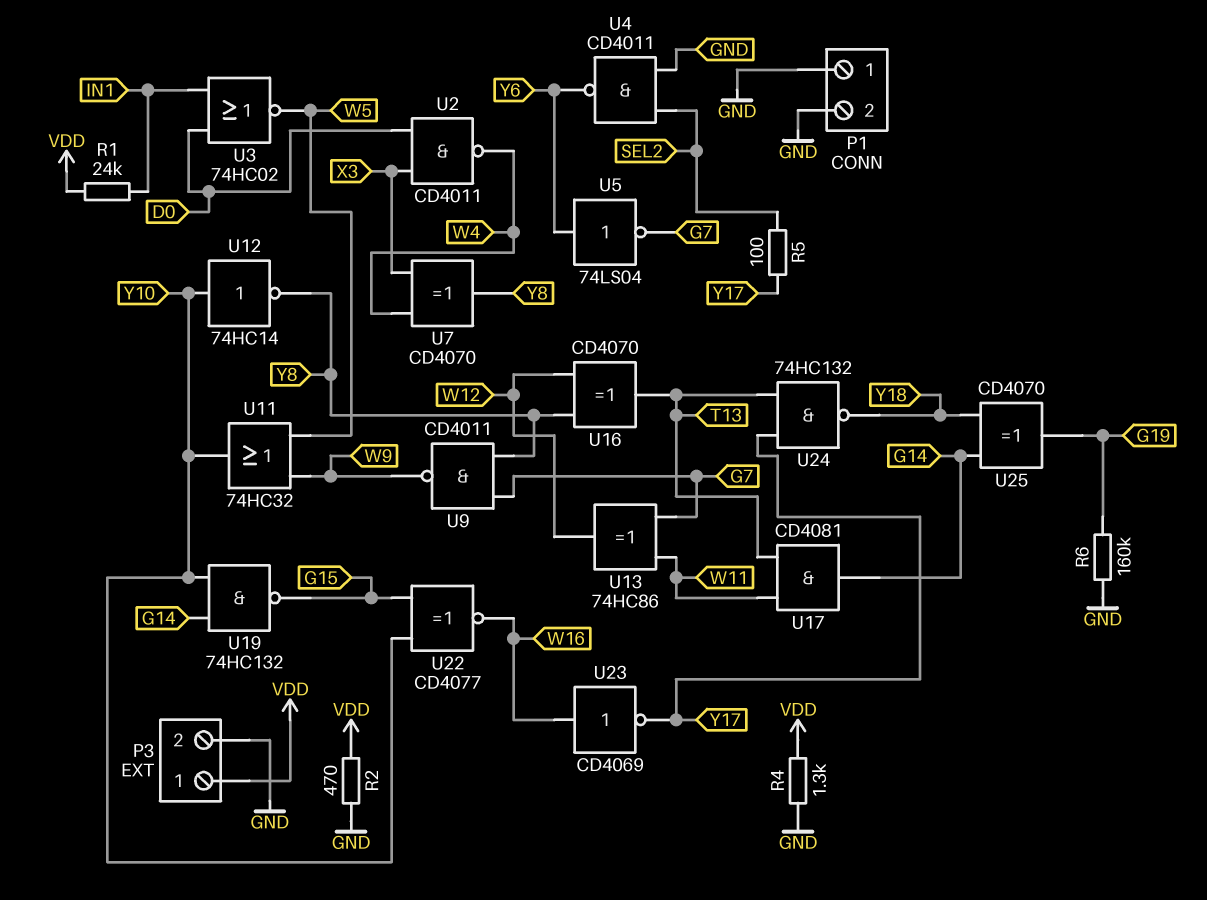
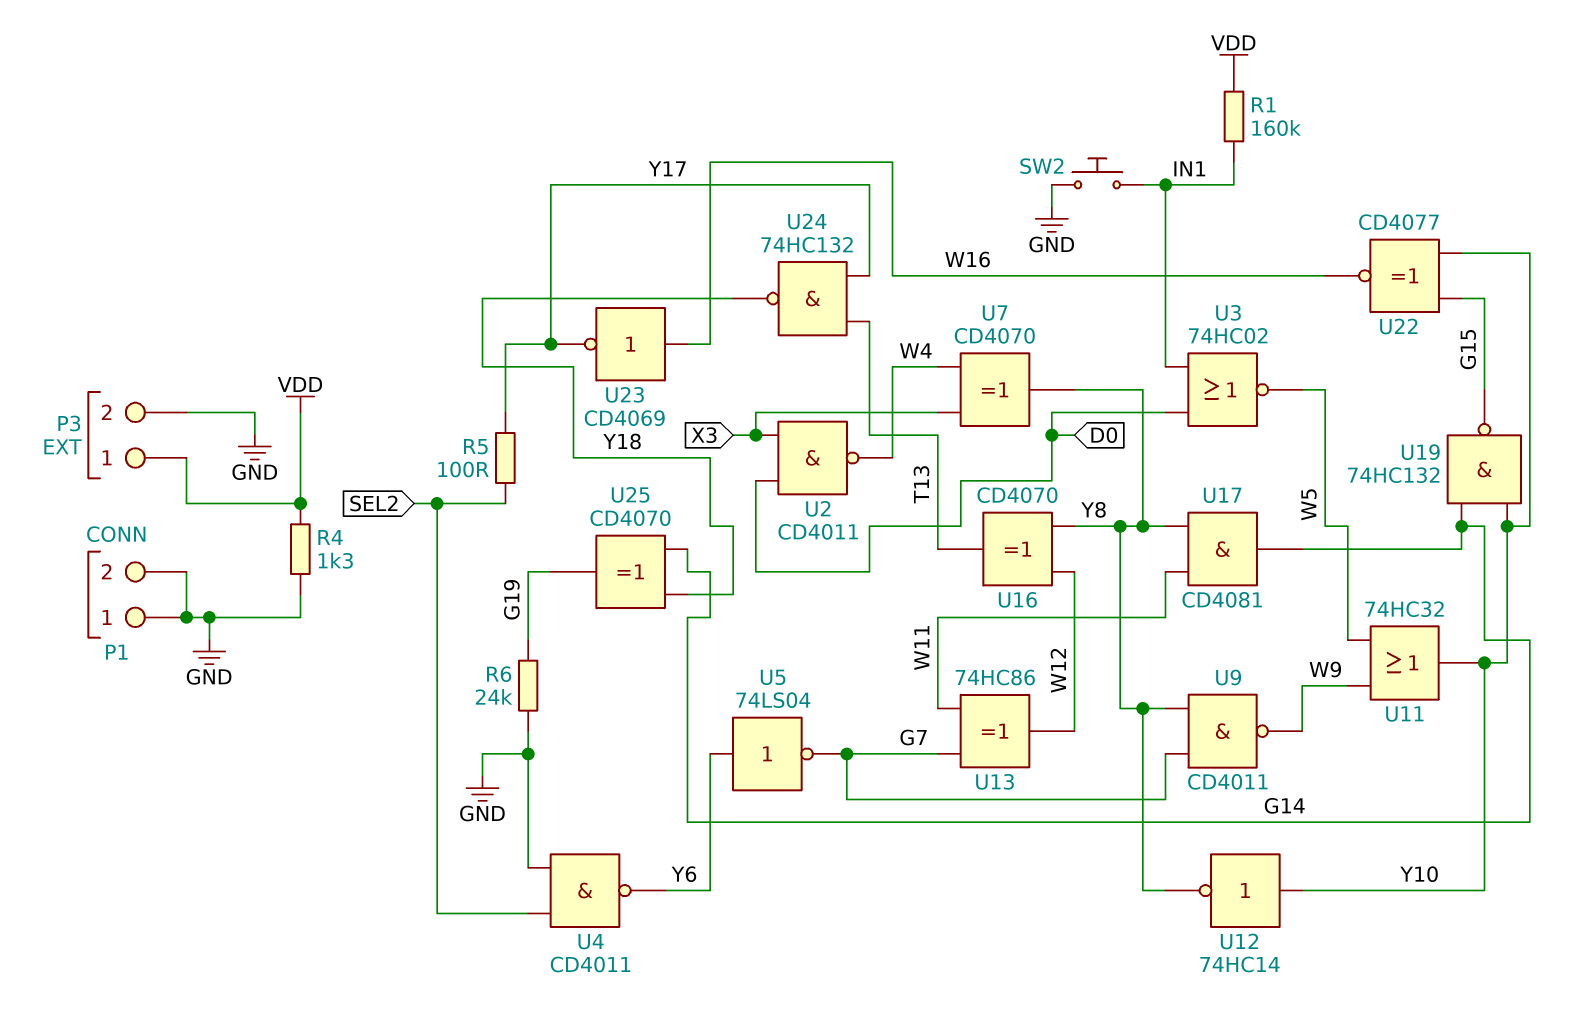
R1: 24k (IN1, VDD) -> 160k (IN1, VDD)
R2: 470 (GND, VDD) -> none
R6: 160k (G19, GND) -> 24k (G19, GND)
SW2: none -> button (GND, IN1)
U17: AND CD4081 (in T13, in W11, out G14) -> AND CD4081 (in W11, in Y8, out G14)

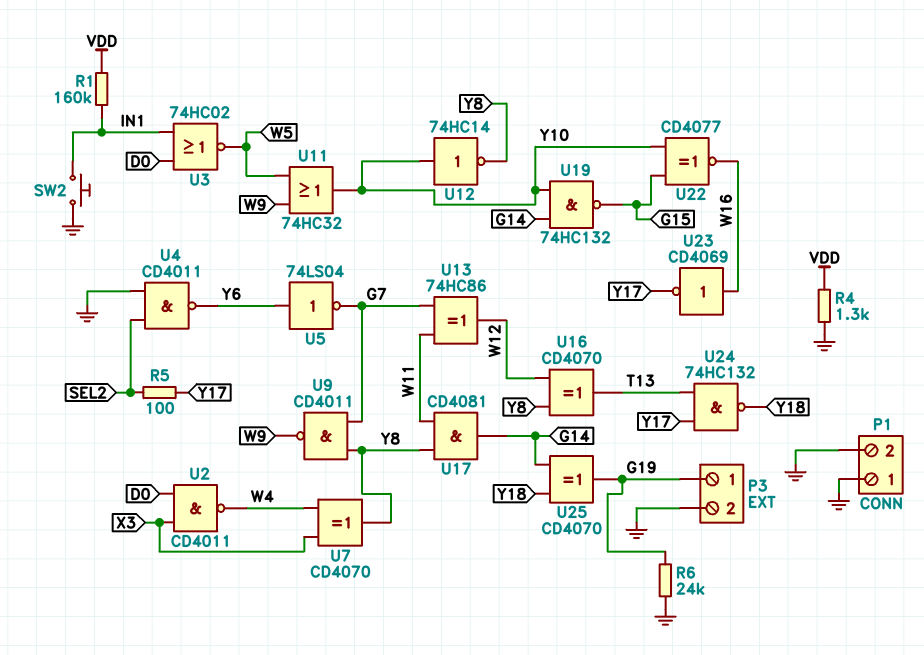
P3 pin 1: VDD -> G19

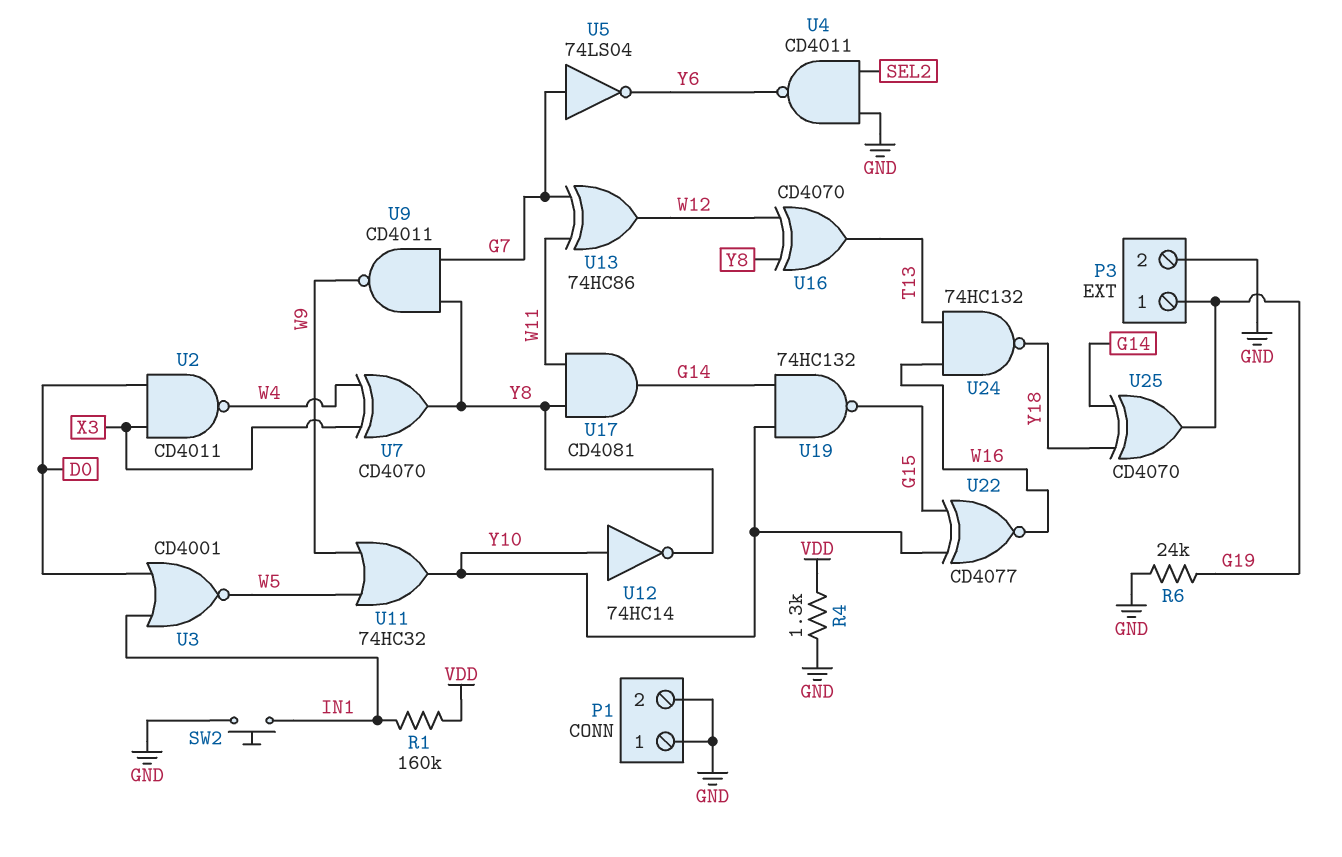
R5: 100 (SEL2, Y17) -> none
U3: NOR 74HC02 (in D0, in IN1, out W5) -> NOR CD4001 (in D0, in IN1, out W5)
U5: NOT 74LS04 (in Y6, out G7) -> NOT 74LS04 (in G7, out Y6)
U23: NOT CD4069 (in W16, out Y17) -> none
U24: NAND 74HC132 (in T13, in Y17, out Y18) -> NAND 74HC132 (in T13, in W16, out Y18)

